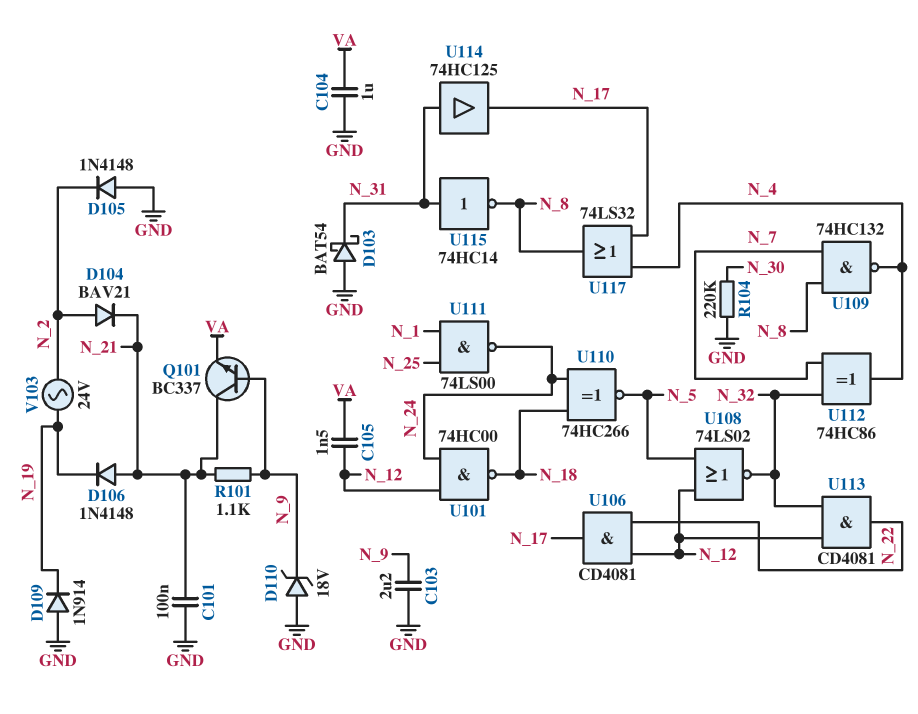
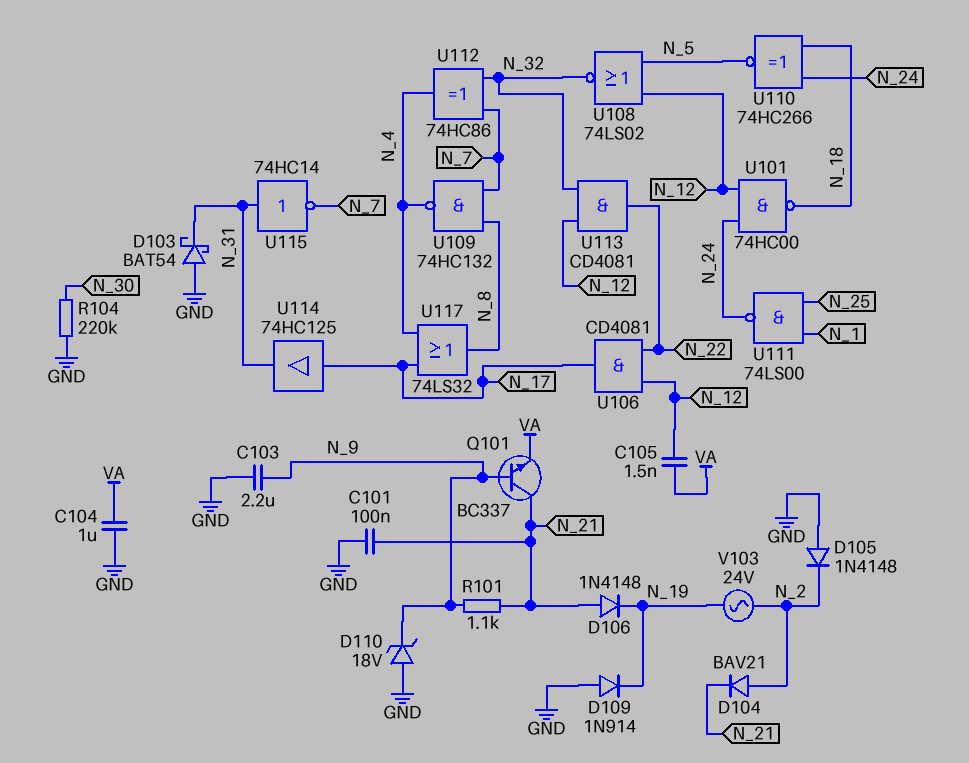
U114: buffer 74HC125 (in N_31, out N_17) -> buffer 74HC125 (in N_17, out N_31)
U115: NOT 74HC14 (in N_31, out N_8) -> NOT 74HC14 (in N_31, out N_7)

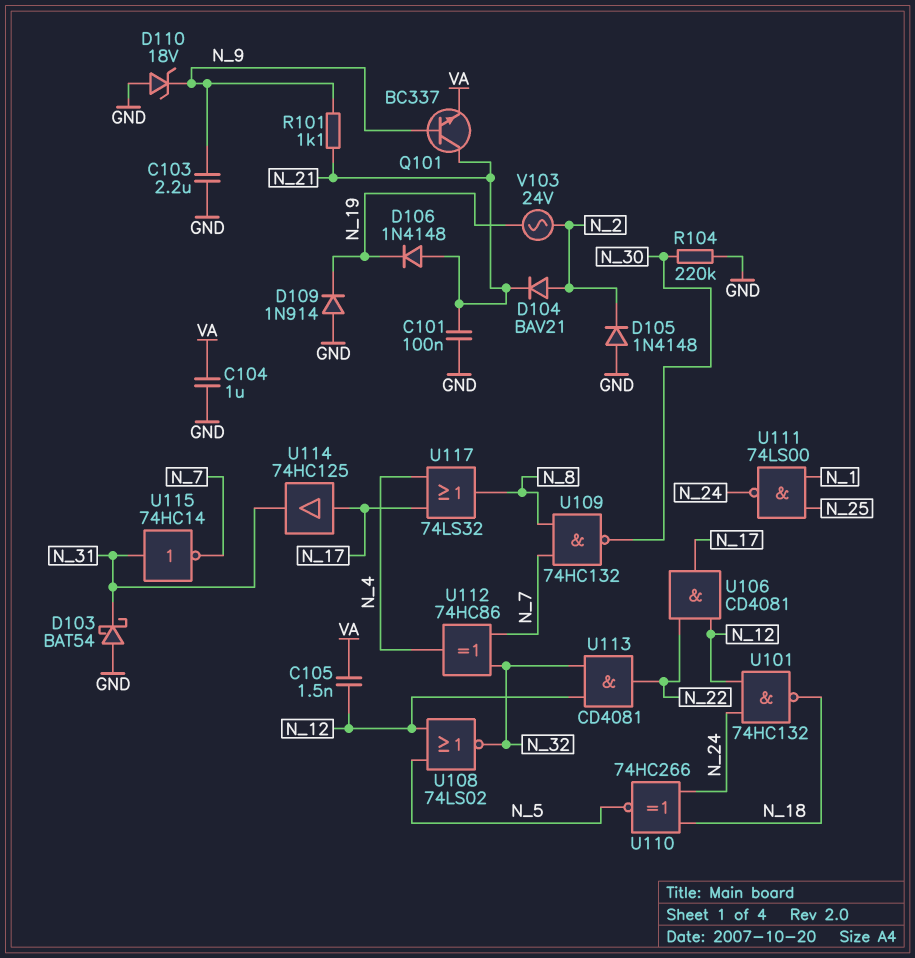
U101: NAND 74HC00 (in N_12, in N_24, out N_18) -> NAND 74HC132 (in N_12, in N_24, out N_18)
U109: NAND 74HC132 (in N_7, in N_8, out N_4) -> NAND 74HC132 (in N_7, in N_8, out N_30)

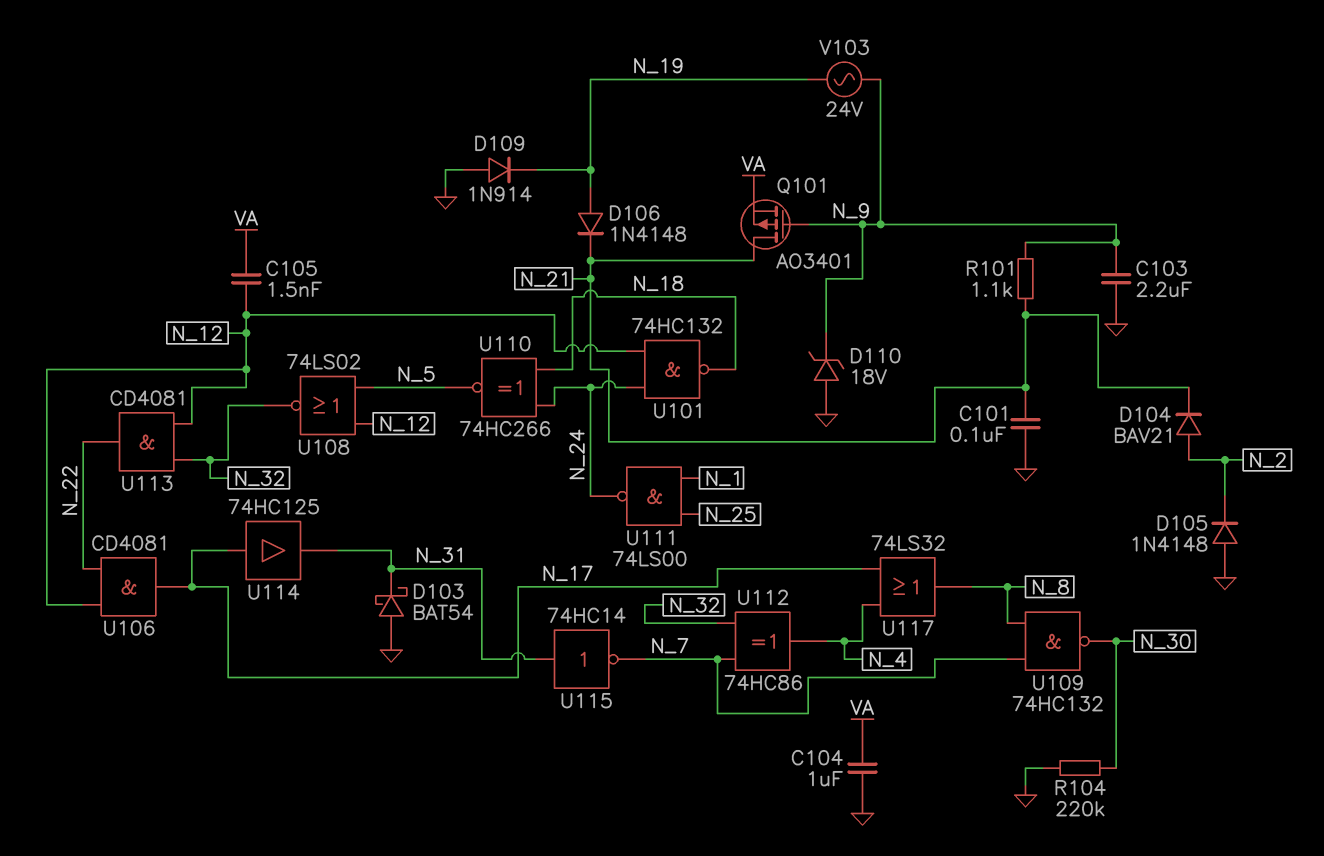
D106: diode 1N4148 (A N_21, K N_19) -> diode 1N4148 (A N_19, K N_21)
Q101: NPN BC337 (B N_9, C N_21, E VA) -> PMOS AO3401 (G N_9, D N_21, S VA)
V103: AC 24V (N_2, N_19) -> AC 24V (N_9, N_19)

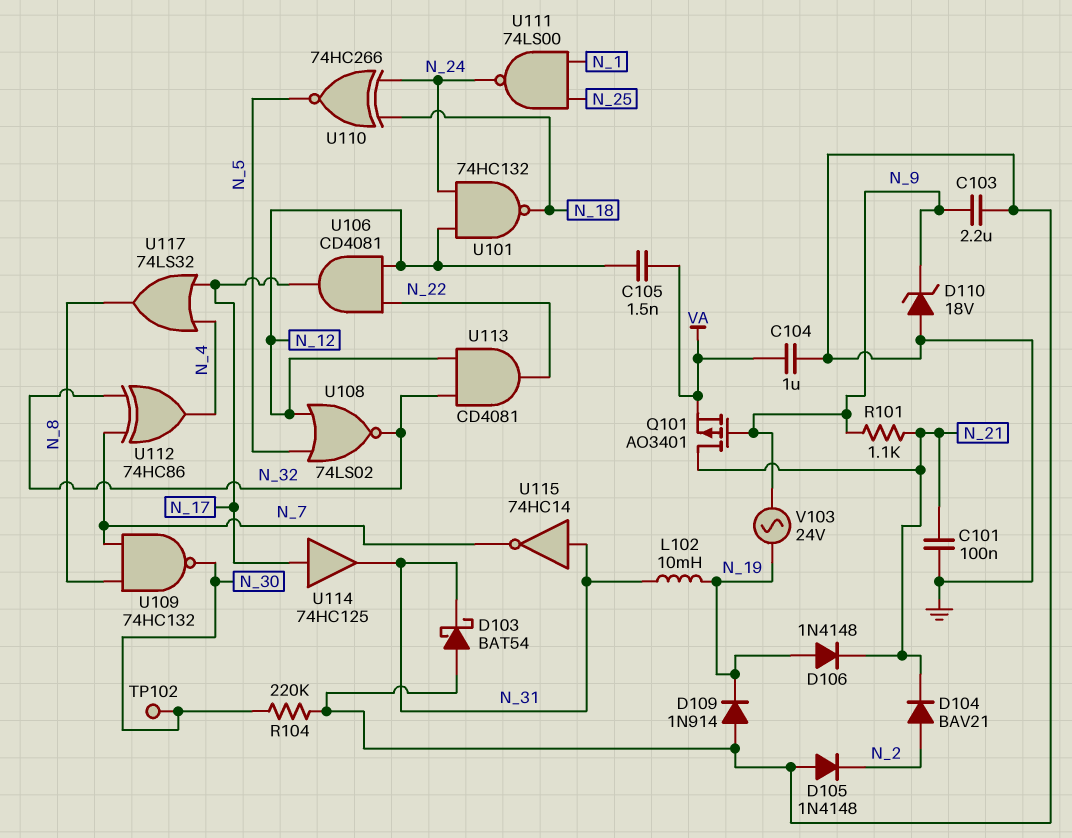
L102: none -> 10mH (N_19, N_31)
TP102: none -> test point (N_30)

